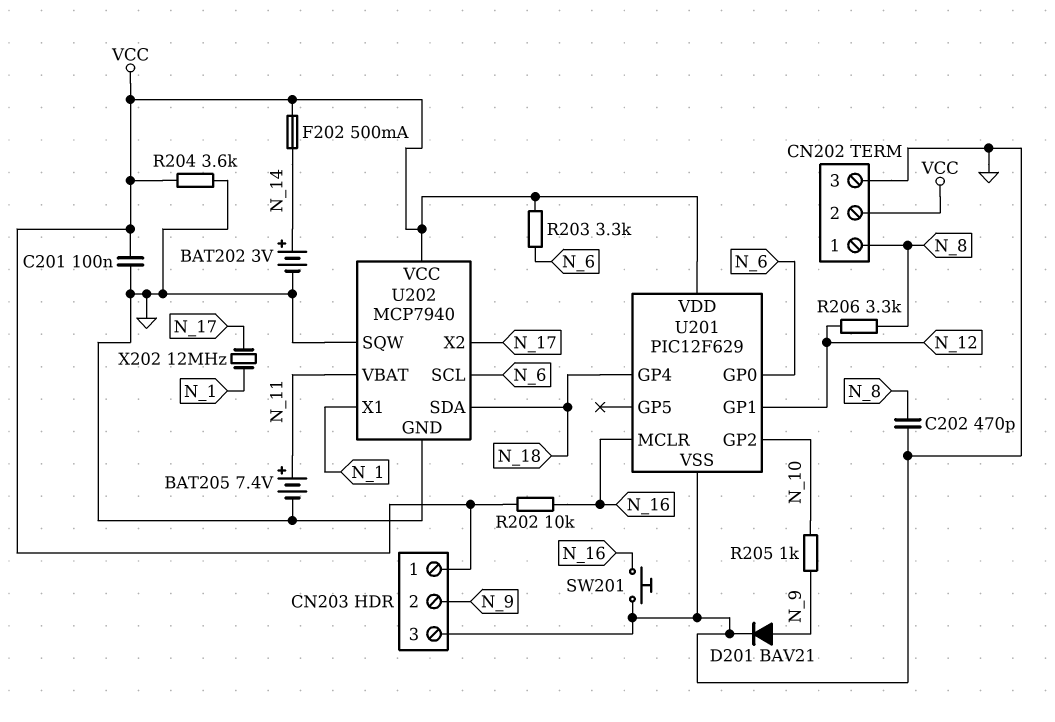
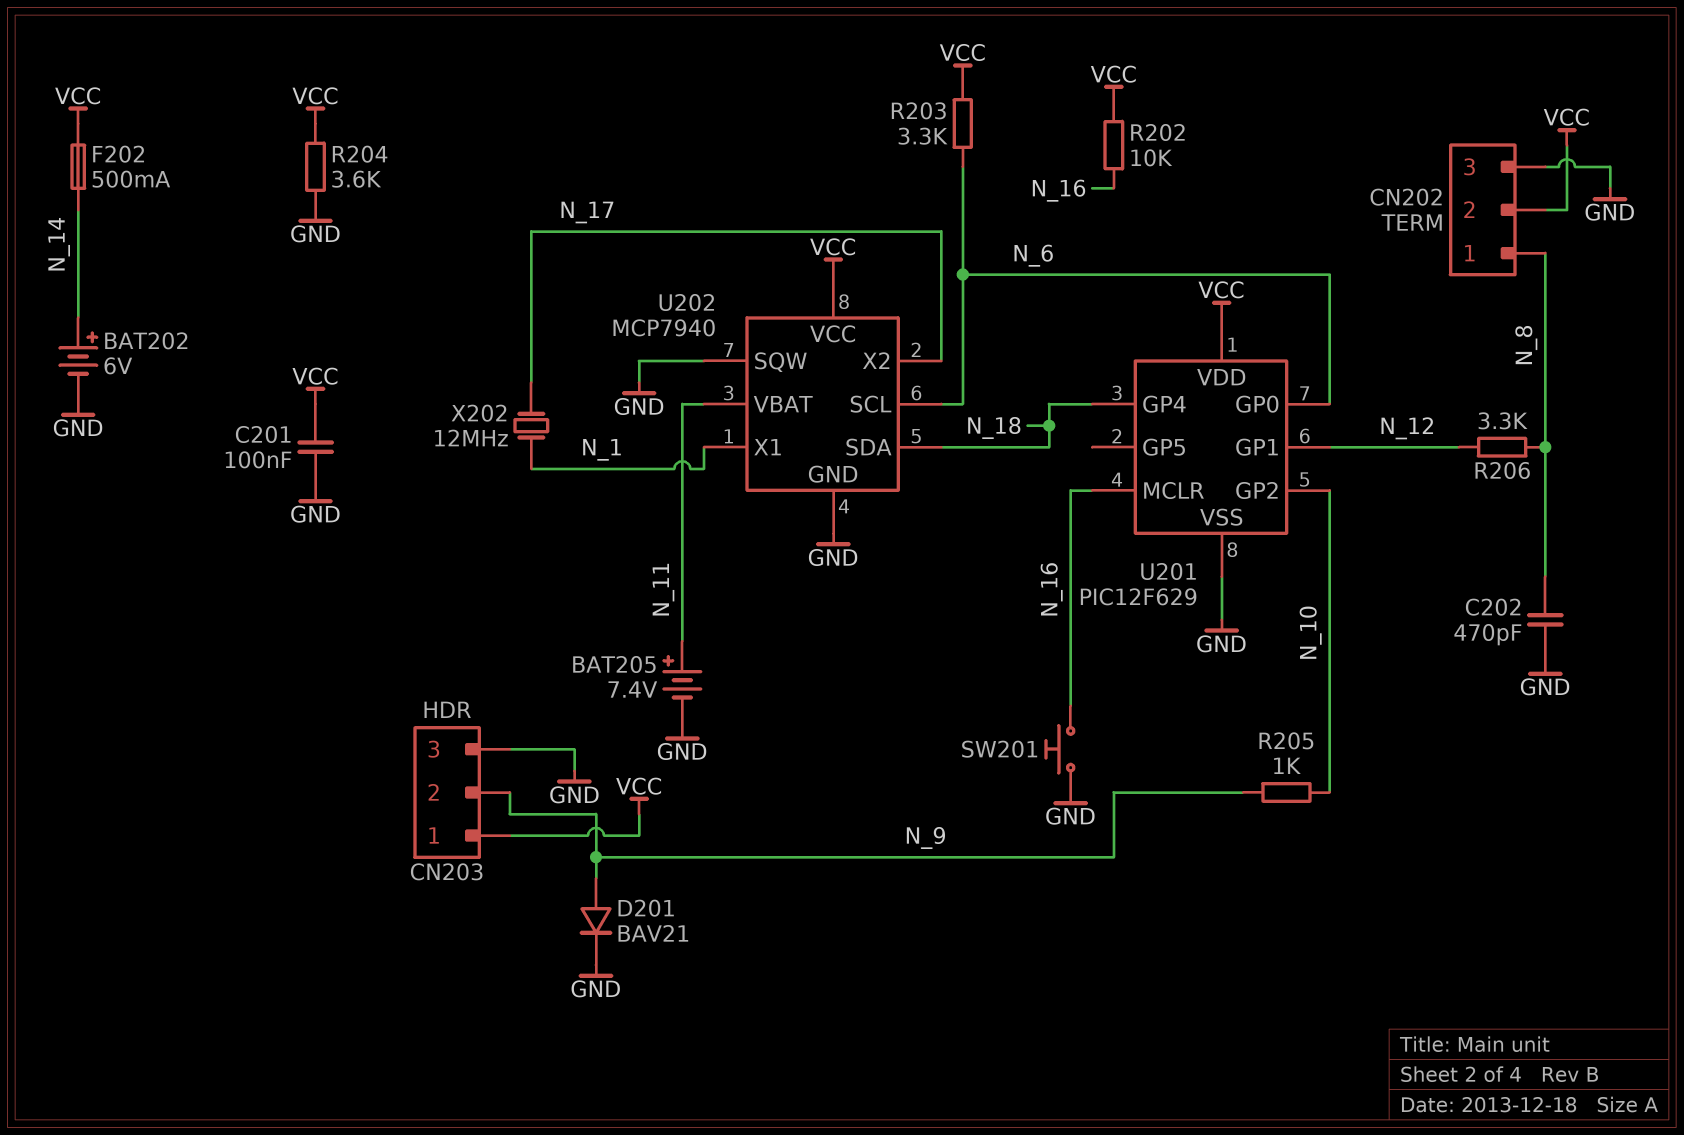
BAT202: 3V (plus N_14, minus GND) -> 6V (plus N_14, minus GND)

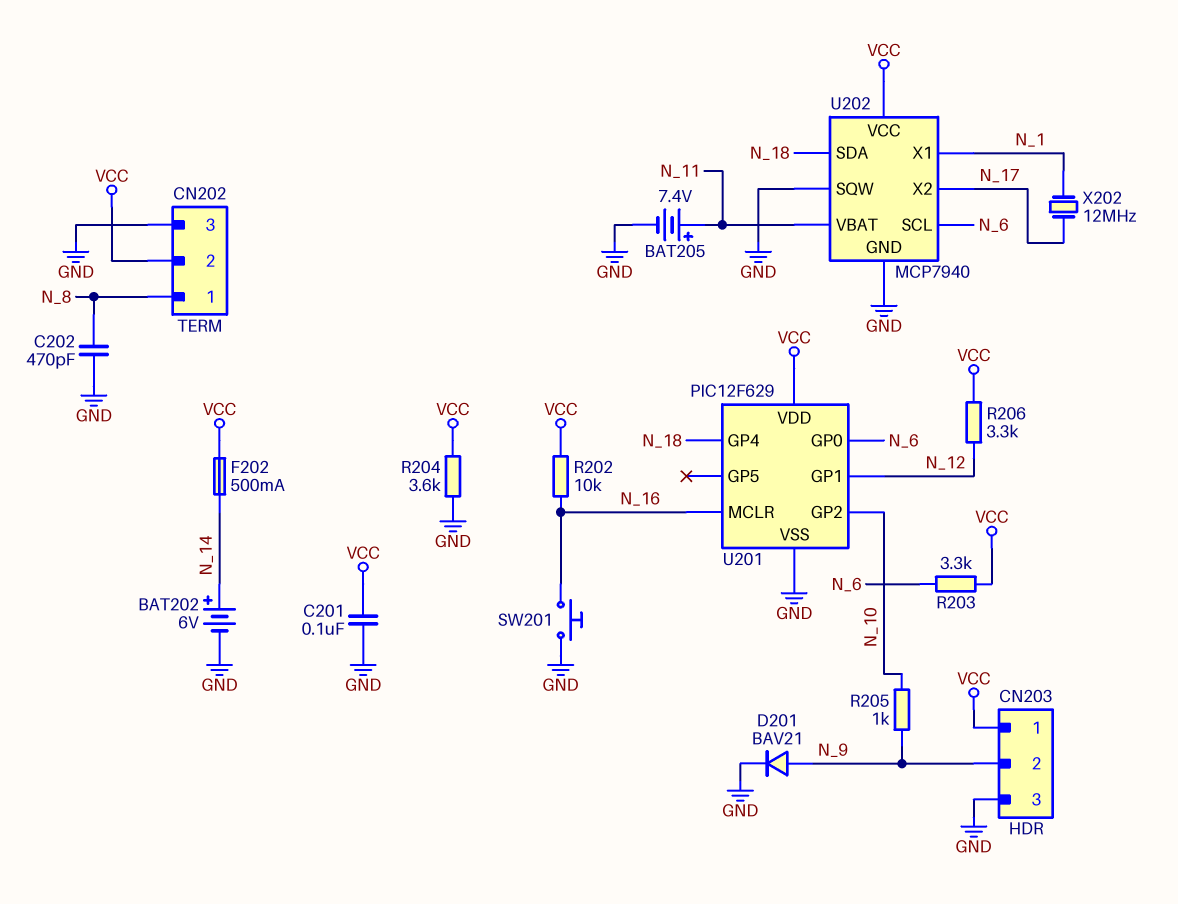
R206: 3.3k (N_8, N_12) -> 3.3k (N_12, VCC)

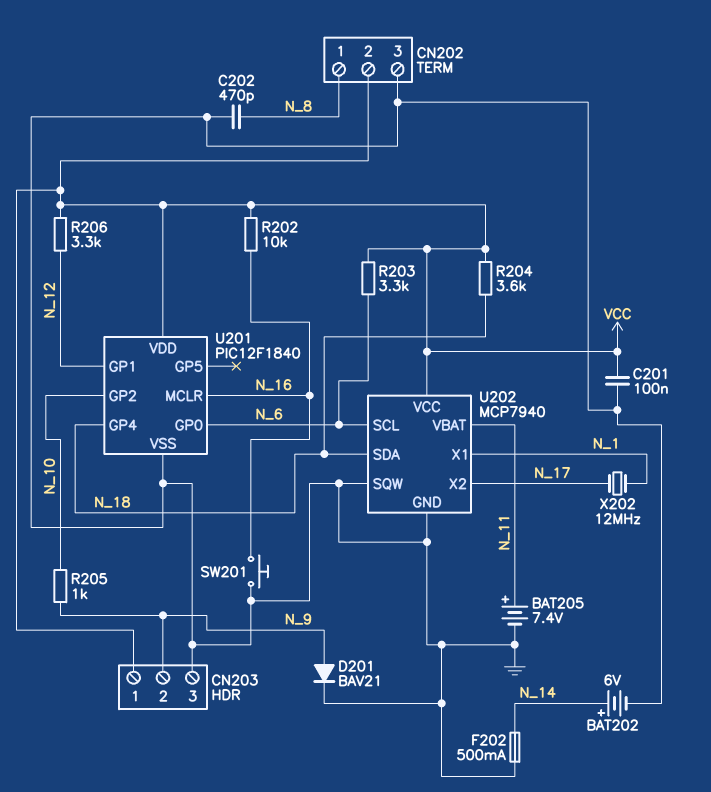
F202: 500mA (N_14, VCC) -> 500mA (GND, N_14)
R204: 3.6k (GND, VCC) -> 3.6k (N_18, VCC)
U201: PIC12F629 -> PIC12F1840

